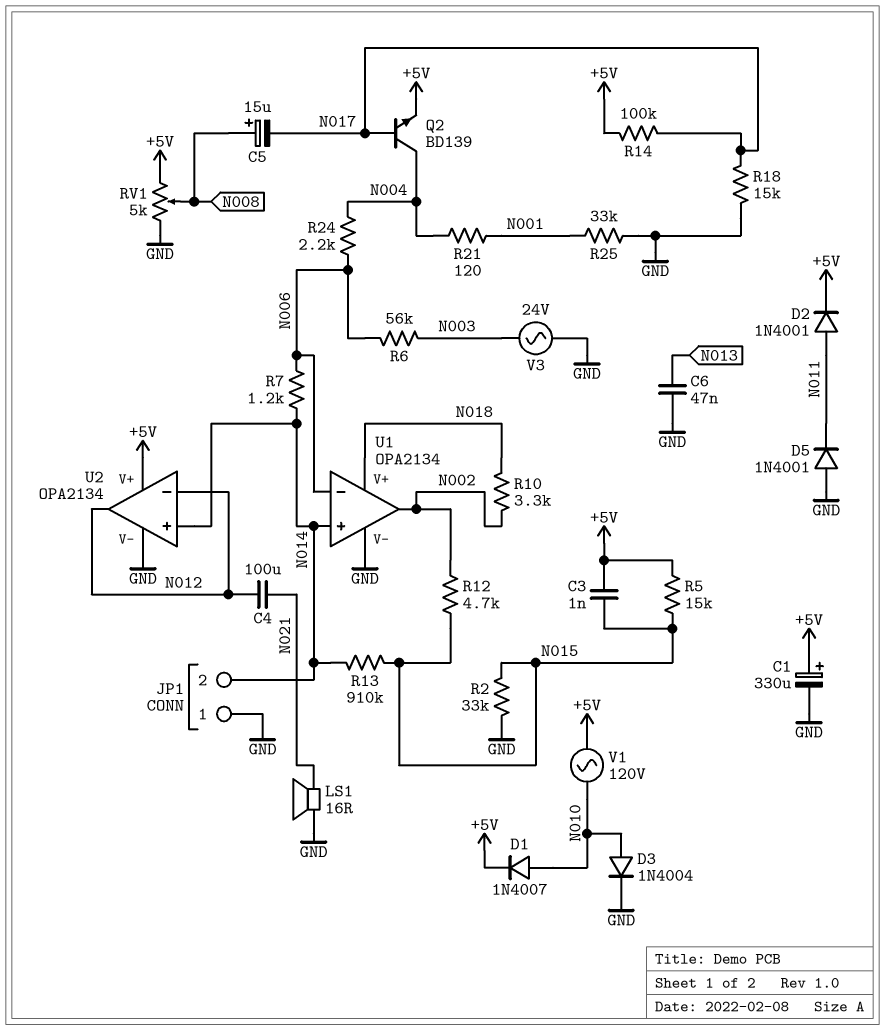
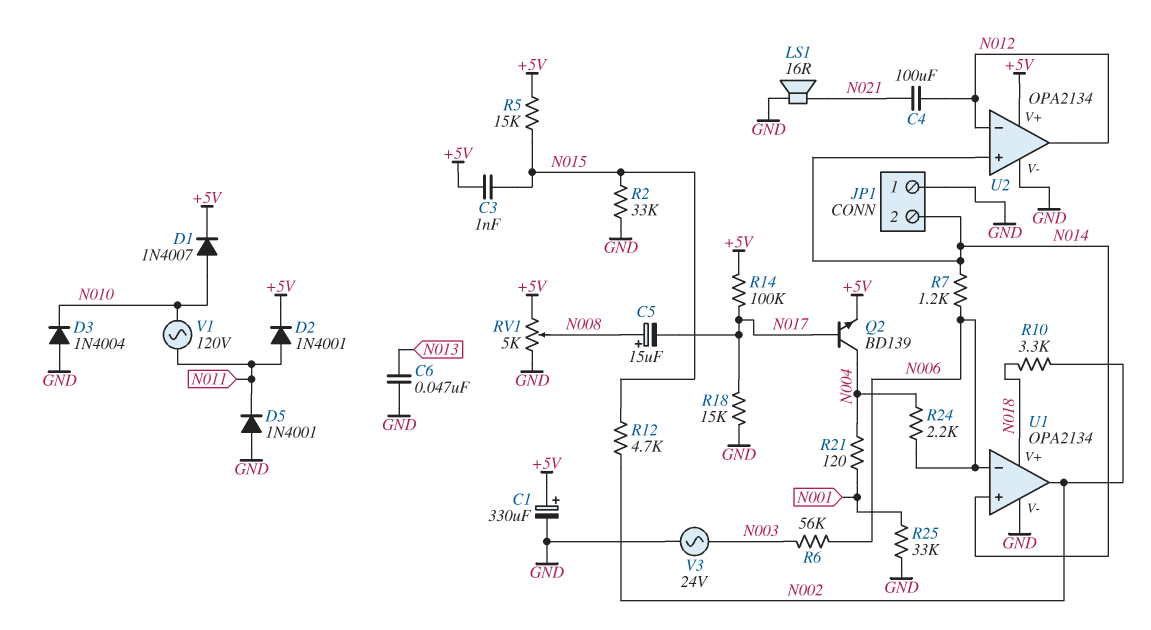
D3: diode 1N4004 (A N010, K GND) -> diode 1N4004 (A GND, K N010)
R13: 910k (N014, N015) -> none
V1: AC 120V (+5V, N010) -> AC 120V (N010, N011)

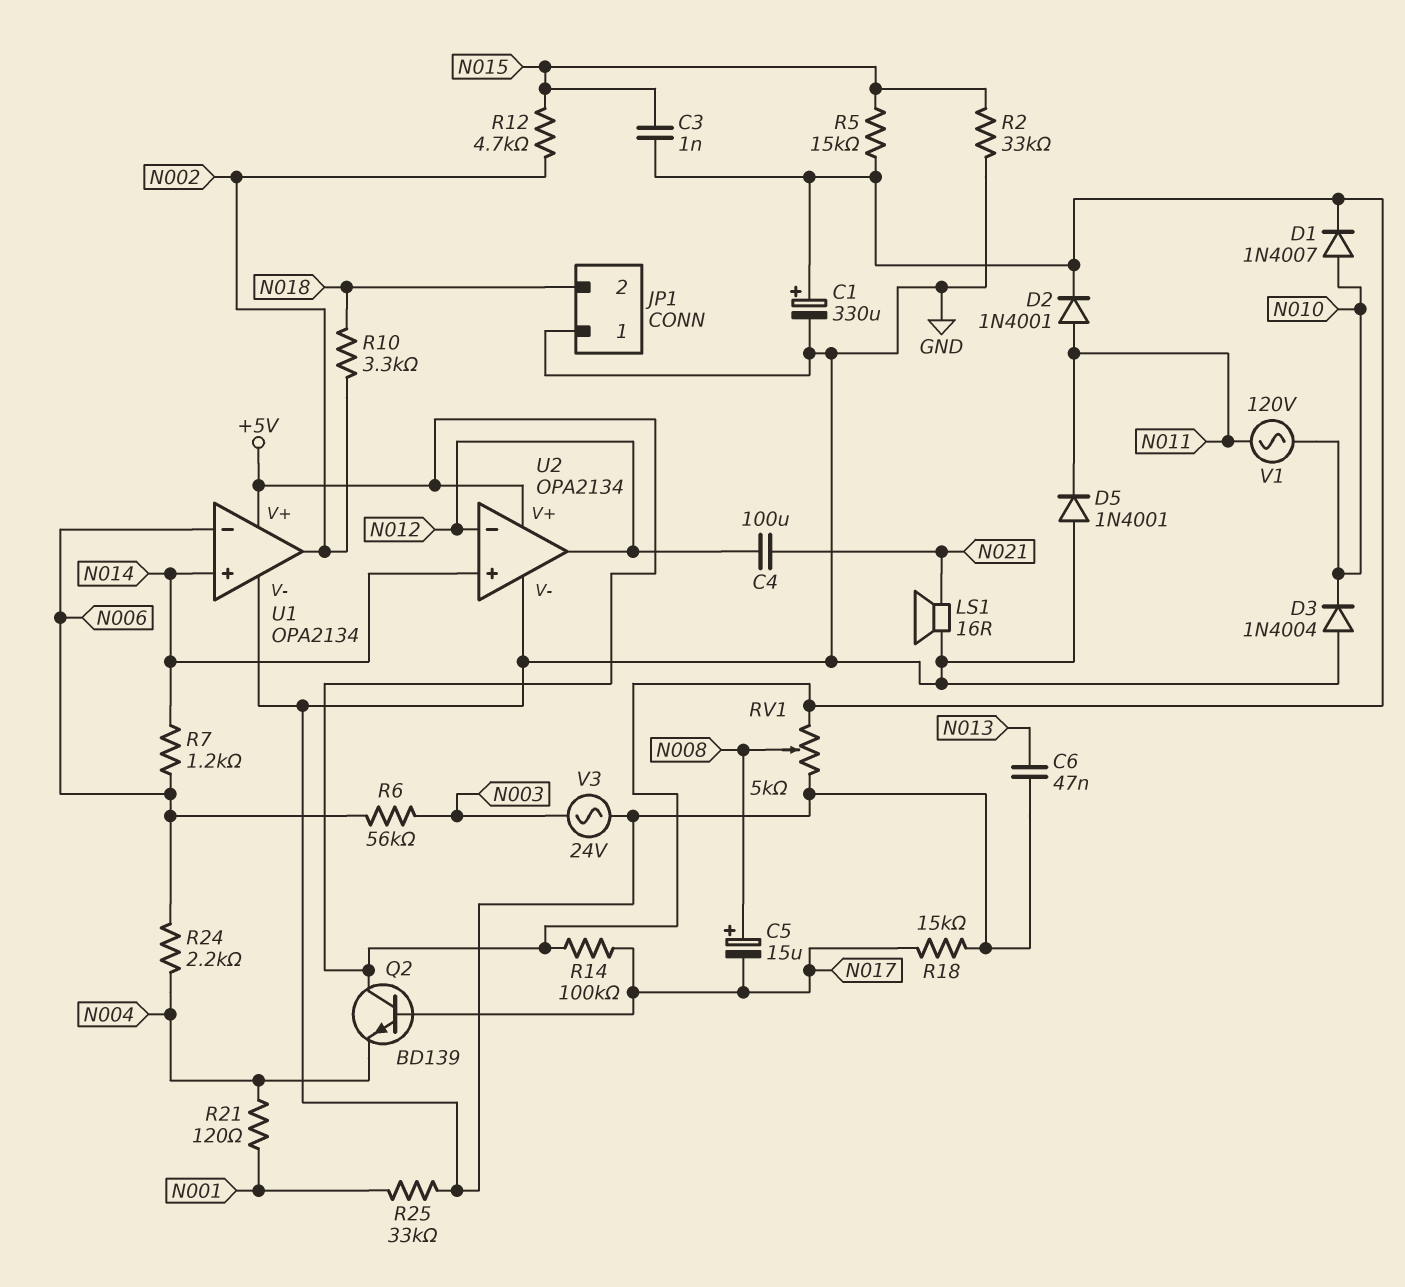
JP1 pin 2: N014 -> N018
Q2: NPN BD139 (B N017, C N004, E +5V) -> NPN BD139 (B N017, C +5V, E N004)
U1 pin V+: N018 -> +5V

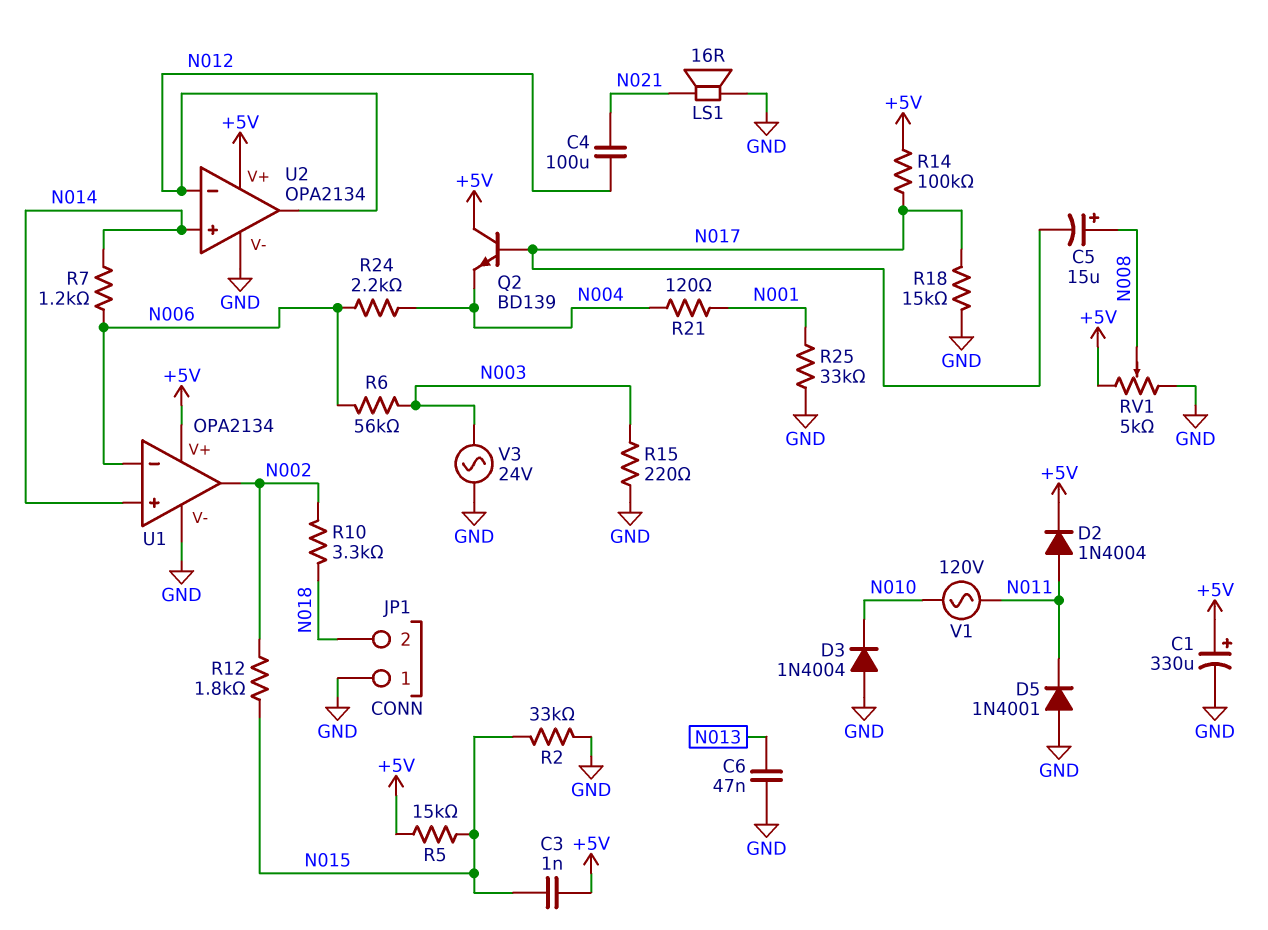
D1: diode 1N4007 (A N010, K +5V) -> none
D2: diode 1N4001 (A N011, K +5V) -> diode 1N4004 (A N011, K +5V)
R12: 4.7k (N002, N015) -> 1.8k (N002, N015)
R15: none -> 220 (GND, N003)

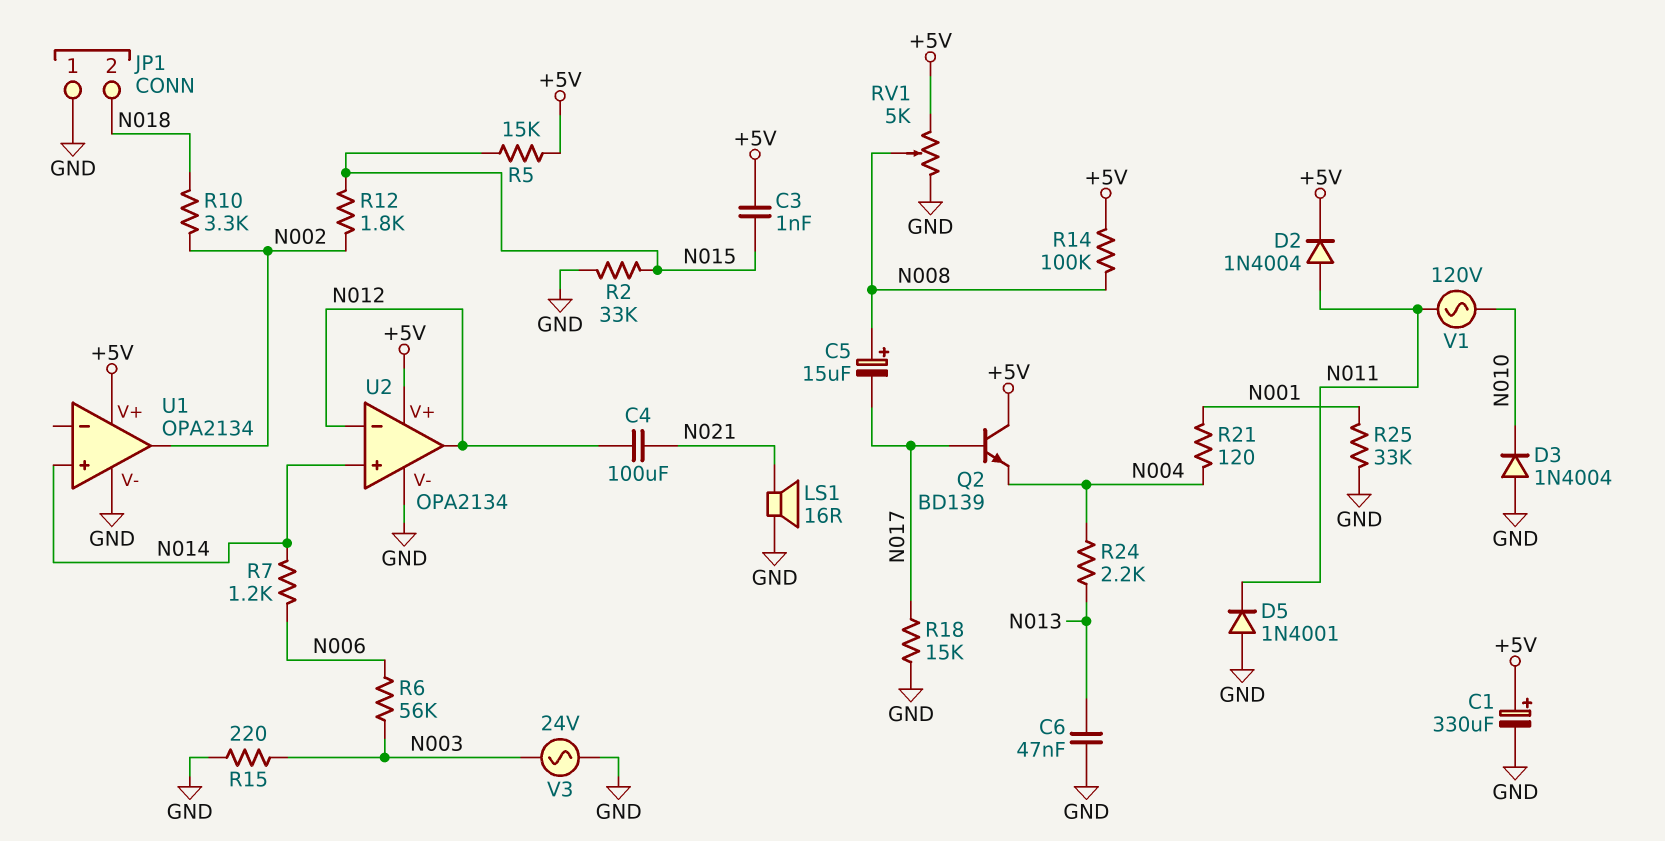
R14: 100k (+5V, N017) -> 100k (+5V, N008)
R24: 2.2k (N004, N006) -> 2.2k (N004, N013)
U1 pin in-: N006 -> none

